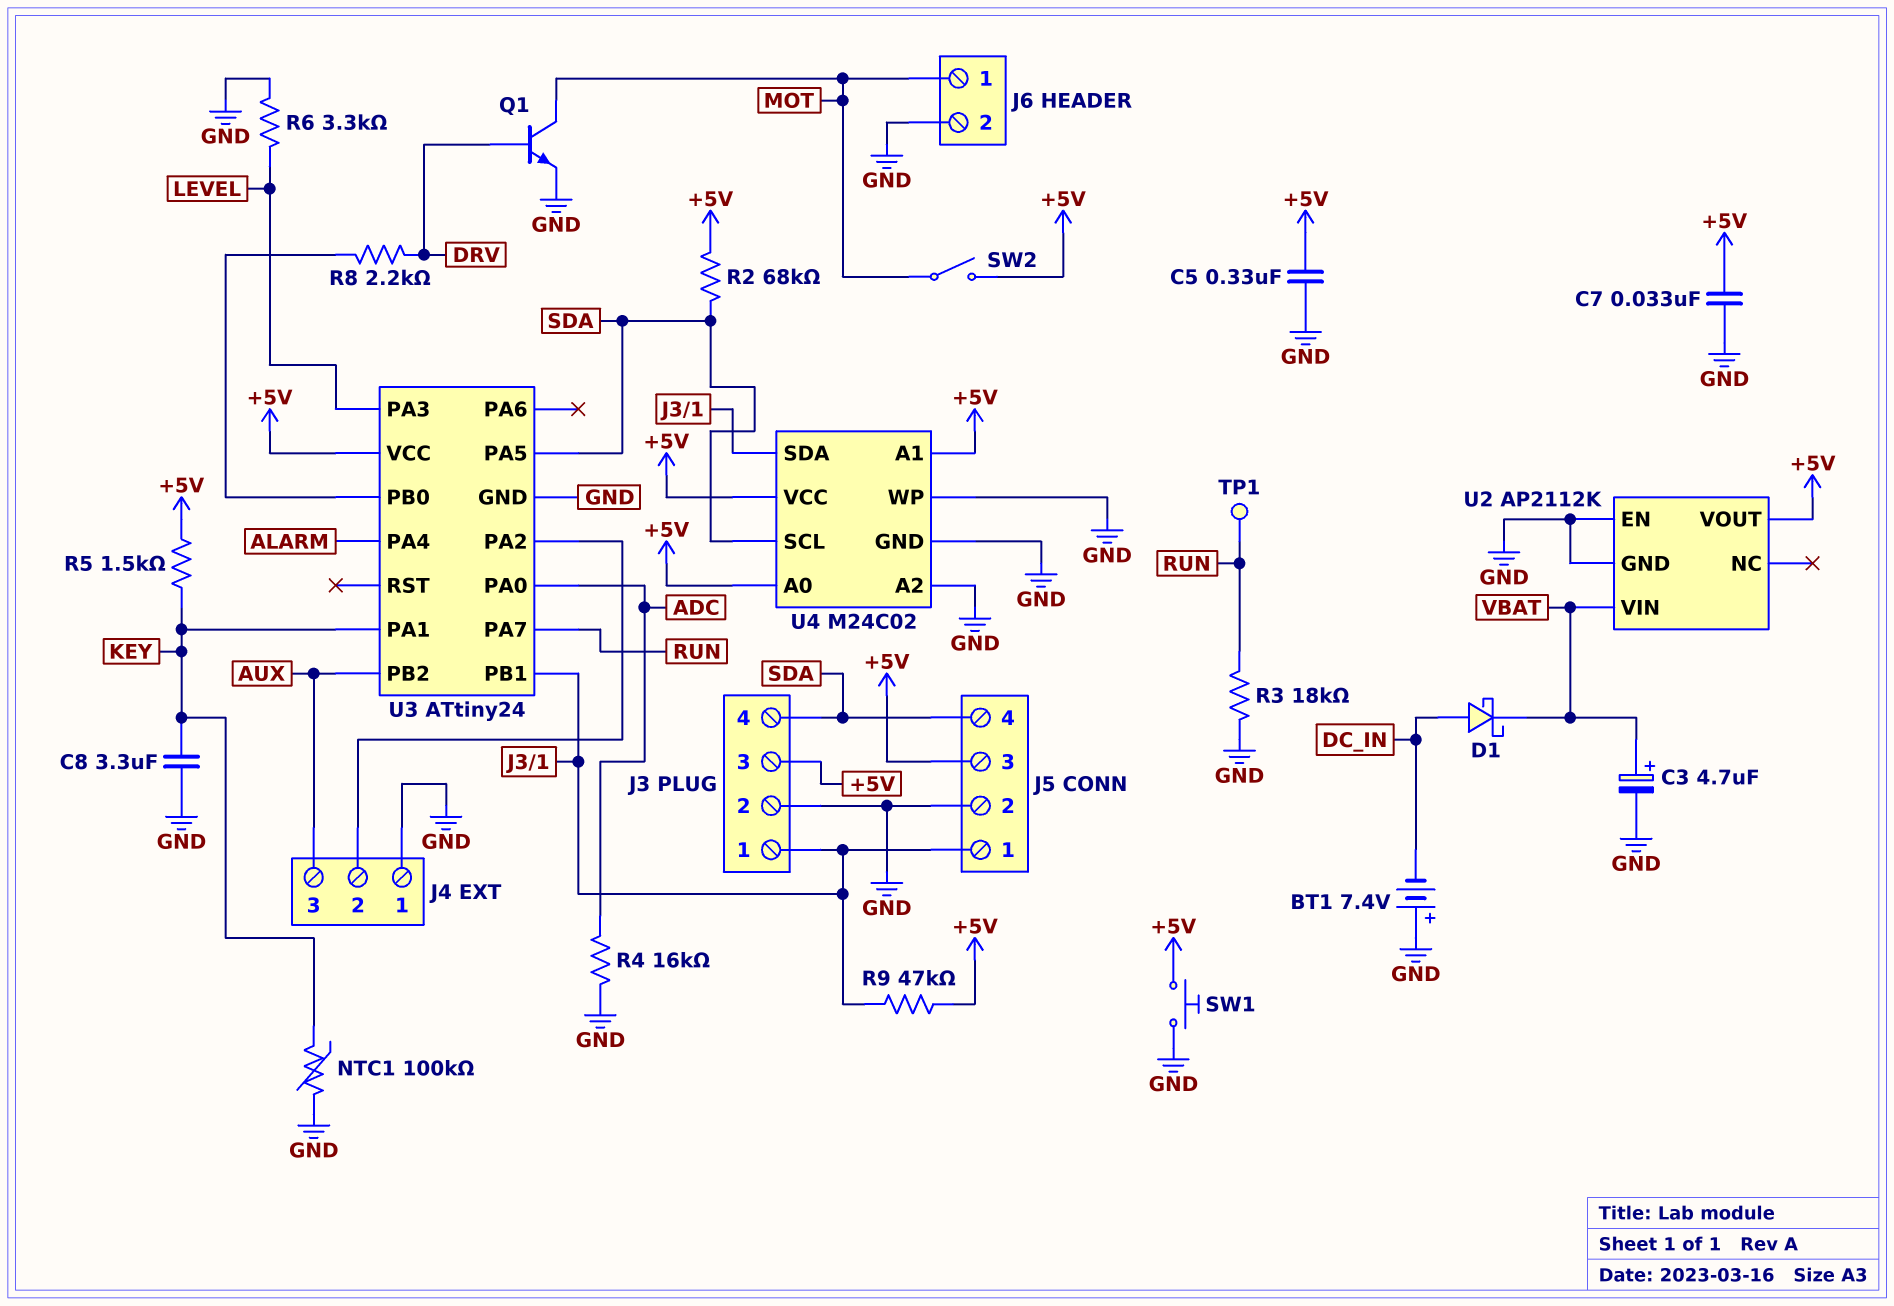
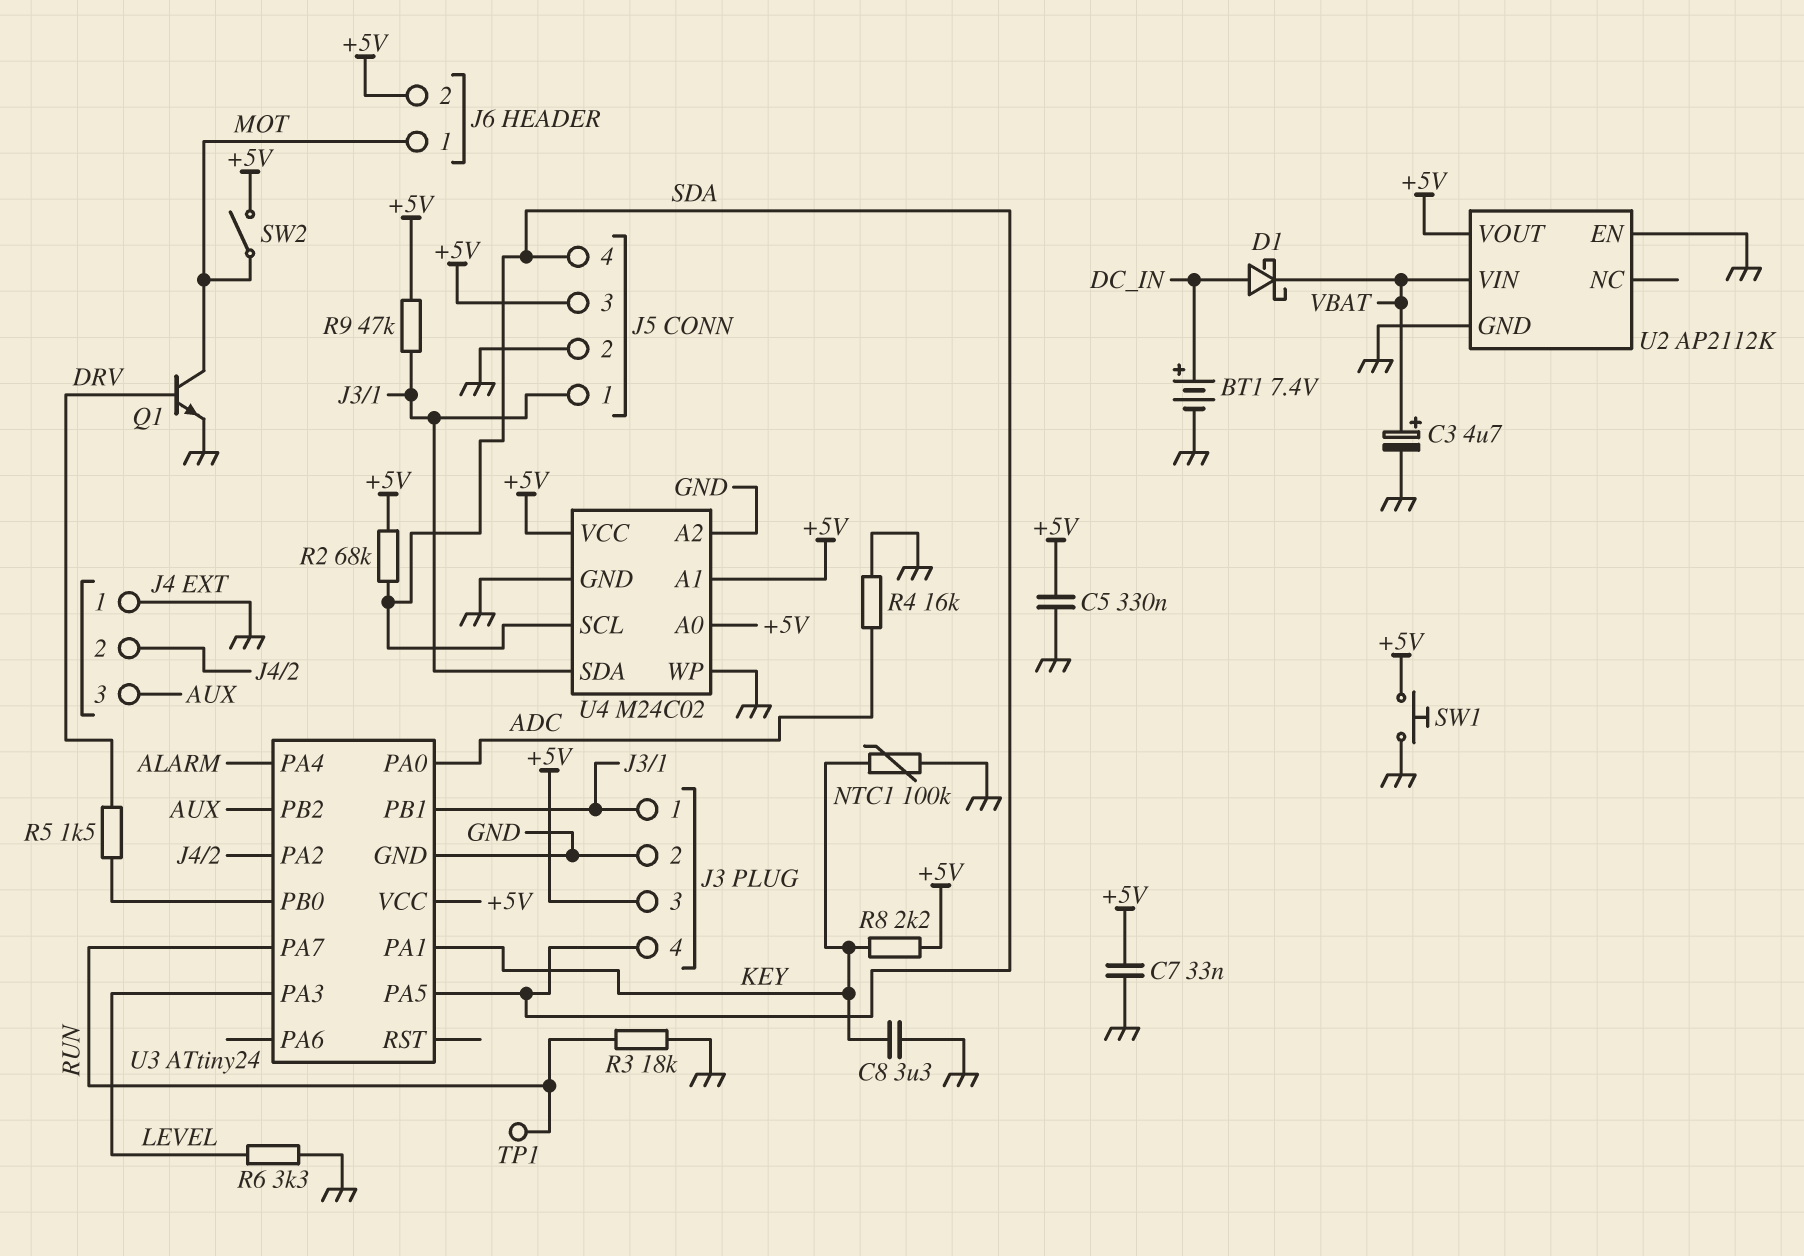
BT1: 7.4V (plus GND, minus DC_IN) -> 7.4V (plus DC_IN, minus GND)
J6 pin 2: GND -> +5V
R5: 1.5k (+5V, KEY) -> 1.5k (DRV, U3/PB0)
R8: 2.2k (DRV, U3/PB0) -> 2.2k (+5V, KEY)

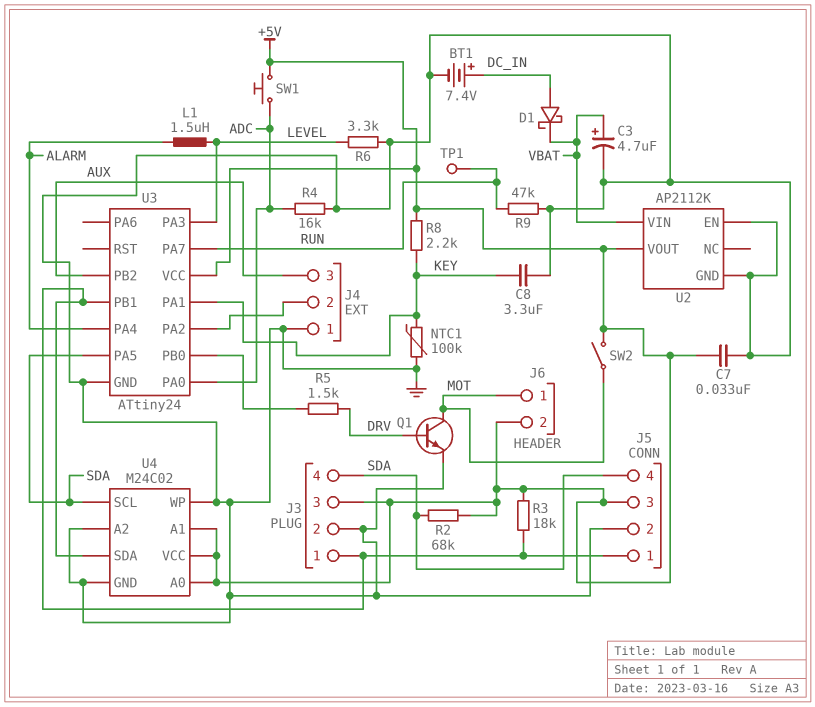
C5: 330nF (+5V, GND) -> none
L1: none -> 1.5uH (ALARM, LEVEL)
R3: 18k (GND, RUN) -> 18k (+5V, J3/1)
R9: 47k (+5V, J3/1) -> 47k (GND, RUN)
SW1: button (+5V, GND) -> button (+5V, ADC)

